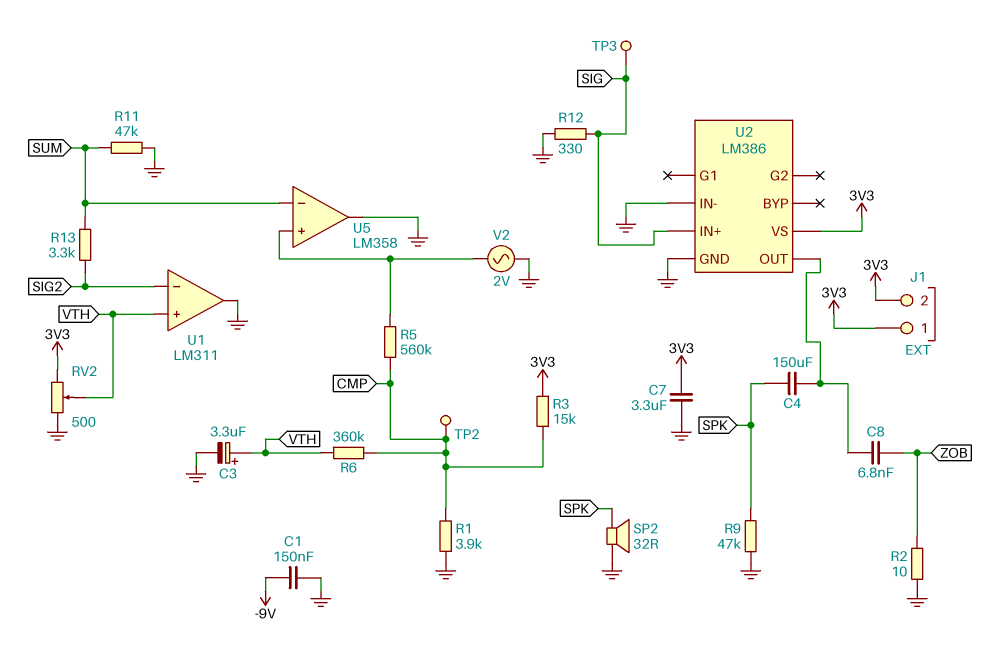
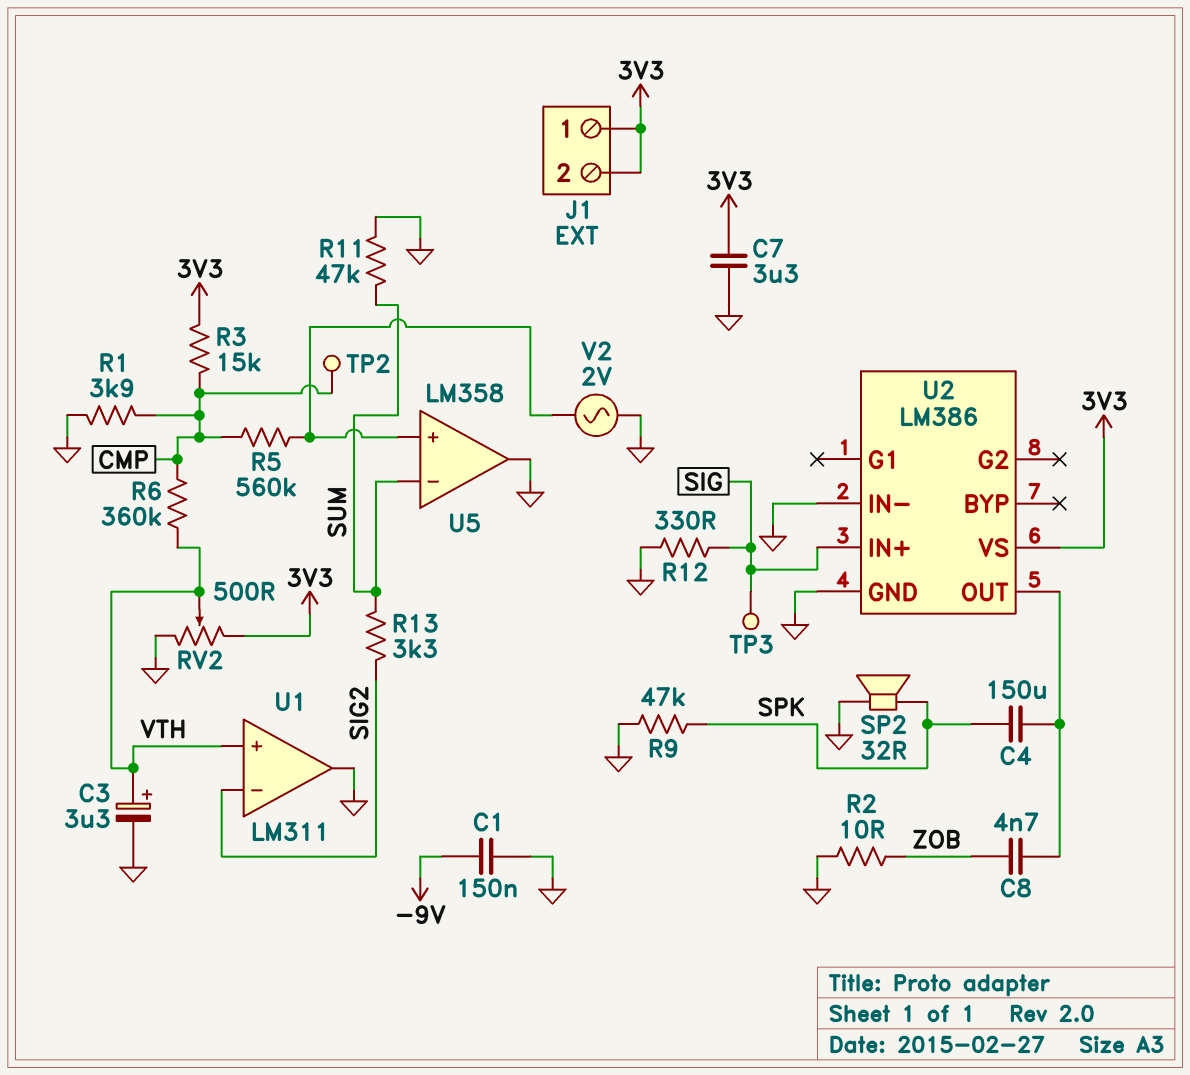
C8: 6.8nF (U2/OUT, ZOB) -> 4.7nF (U2/OUT, ZOB)

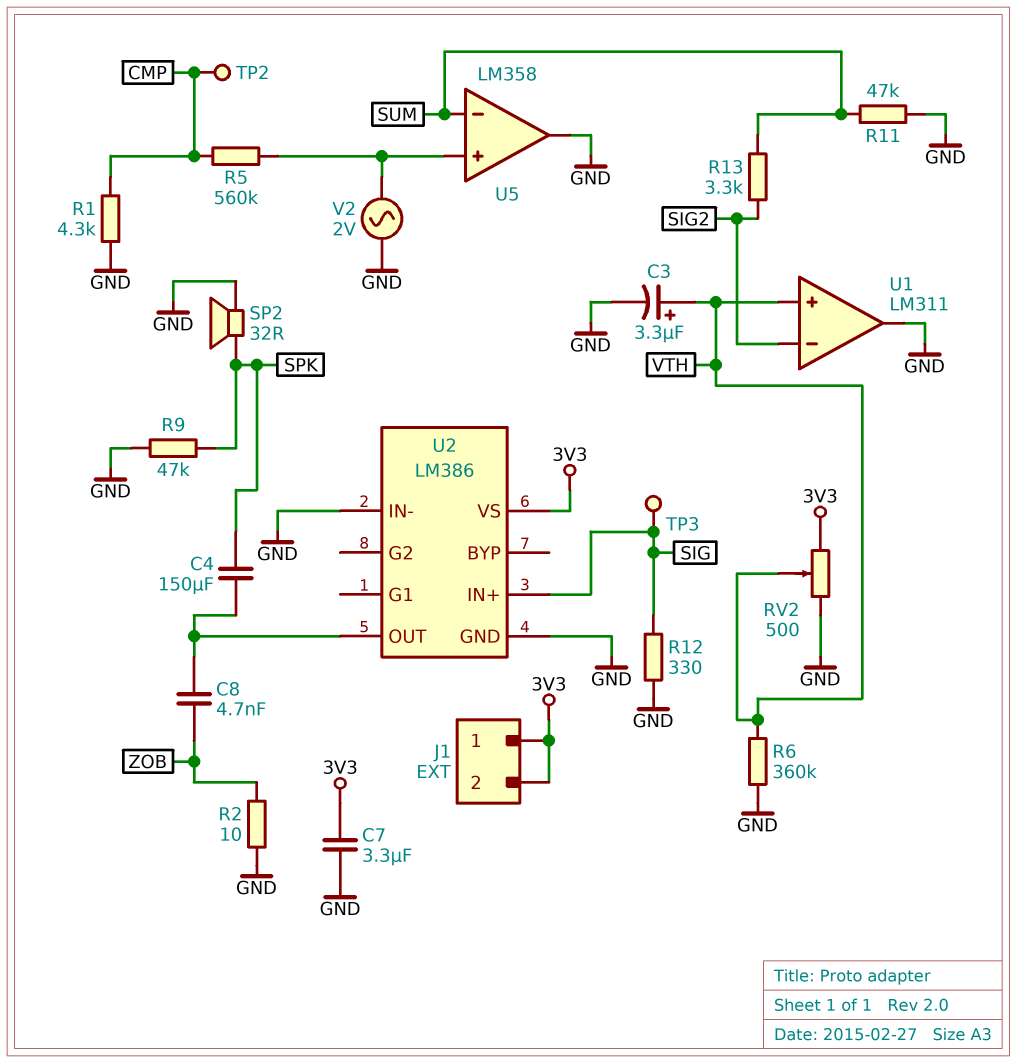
C1: 150nF (-9V, GND) -> none
R1: 3.9k (CMP, GND) -> 4.3k (CMP, GND)
R3: 15k (3V3, CMP) -> none
R6: 360k (CMP, VTH) -> 360k (GND, VTH)

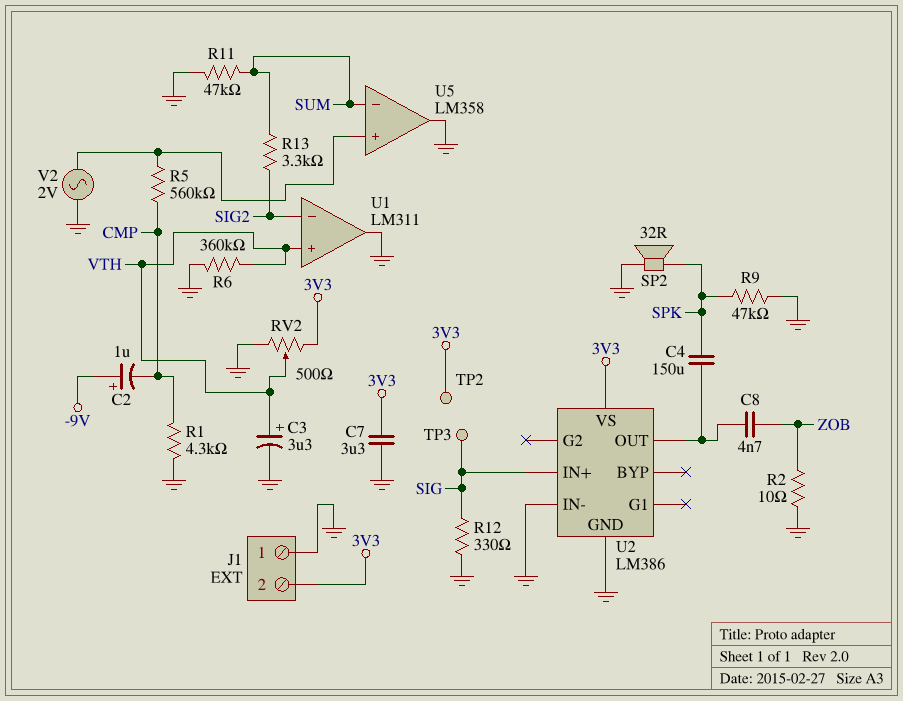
C2: none -> 1uF (plus -9V, minus CMP)
J1 pin 1: 3V3 -> GND
TP2: test point (CMP) -> test point (3V3)

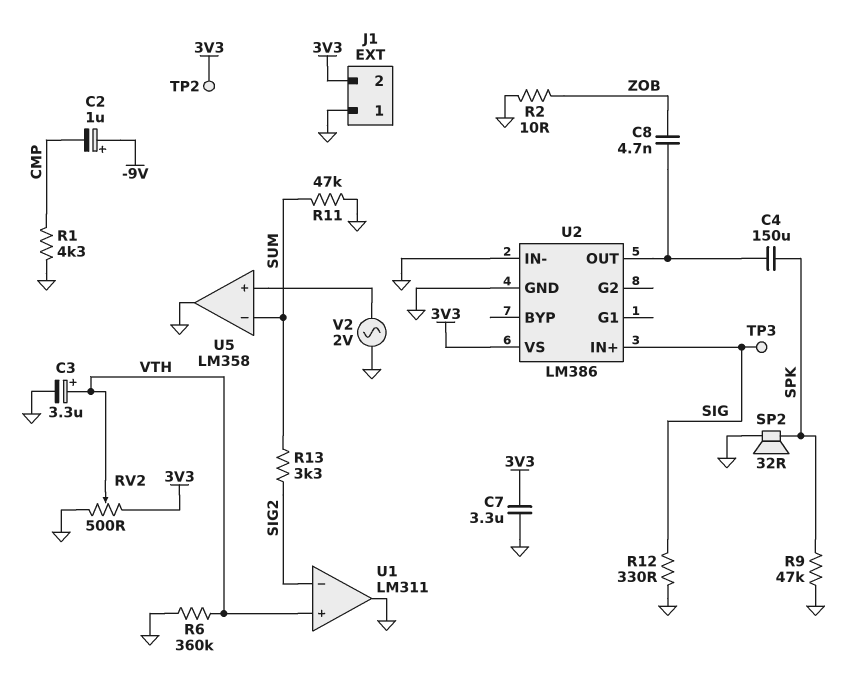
R5: 560k (CMP, U5/in+) -> none

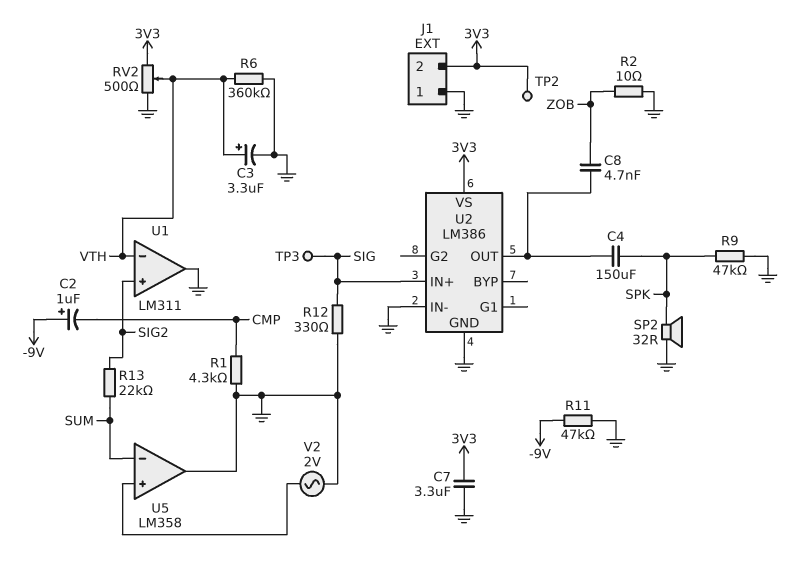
R11: 47k (GND, SUM) -> 47k (-9V, GND)
R13: 3.3k (SIG2, SUM) -> 22k (SIG2, SUM)
U1 pin in+: VTH -> SIG2
U1 pin in-: SIG2 -> VTH

